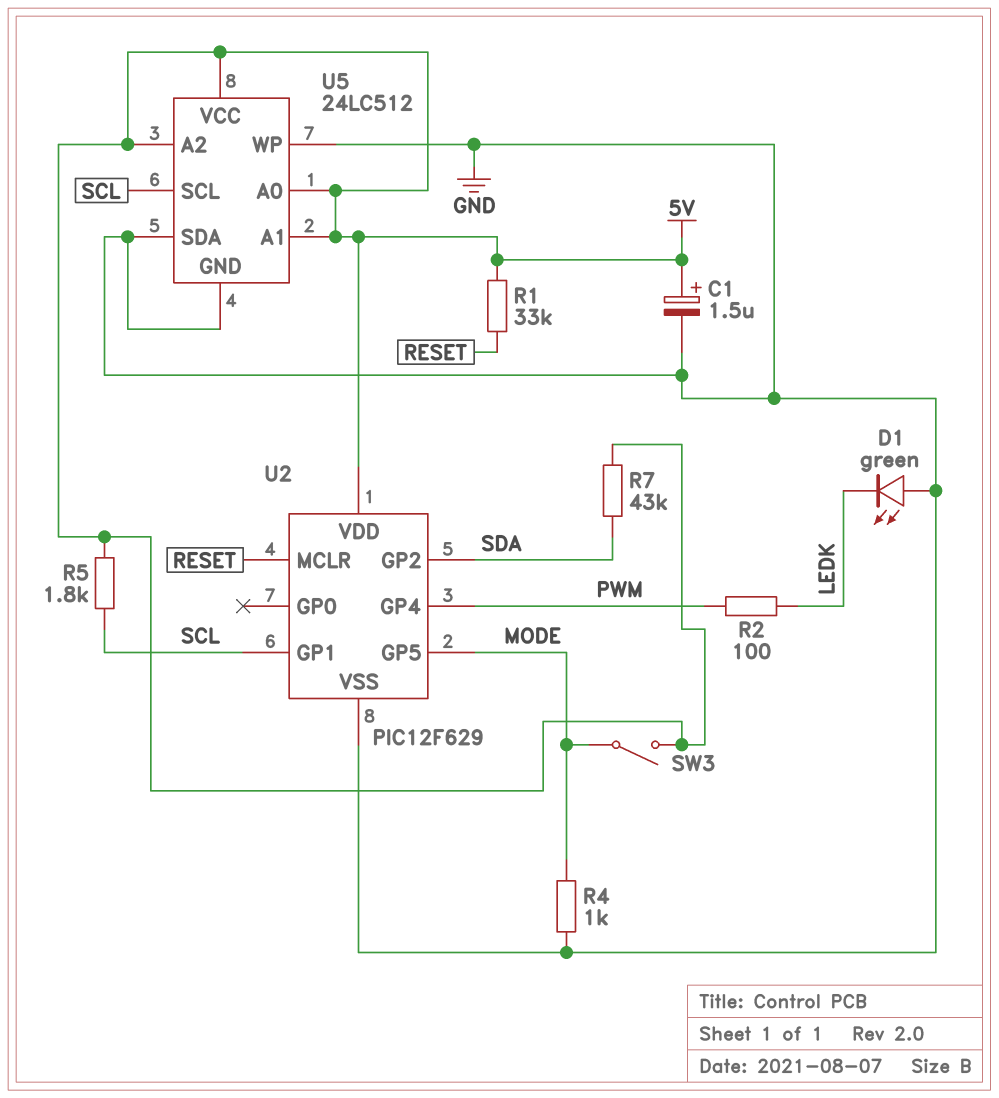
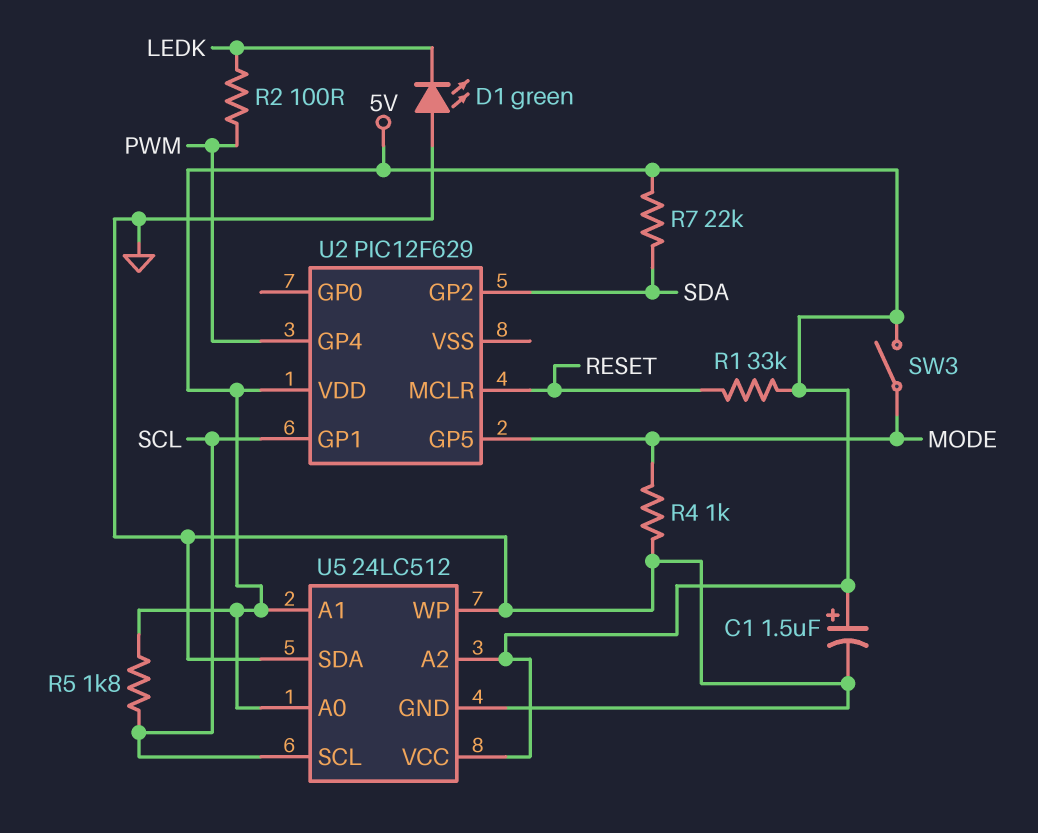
R7: 43k (5V, SDA) -> 22k (5V, SDA)
U2 pin VSS: GND -> none

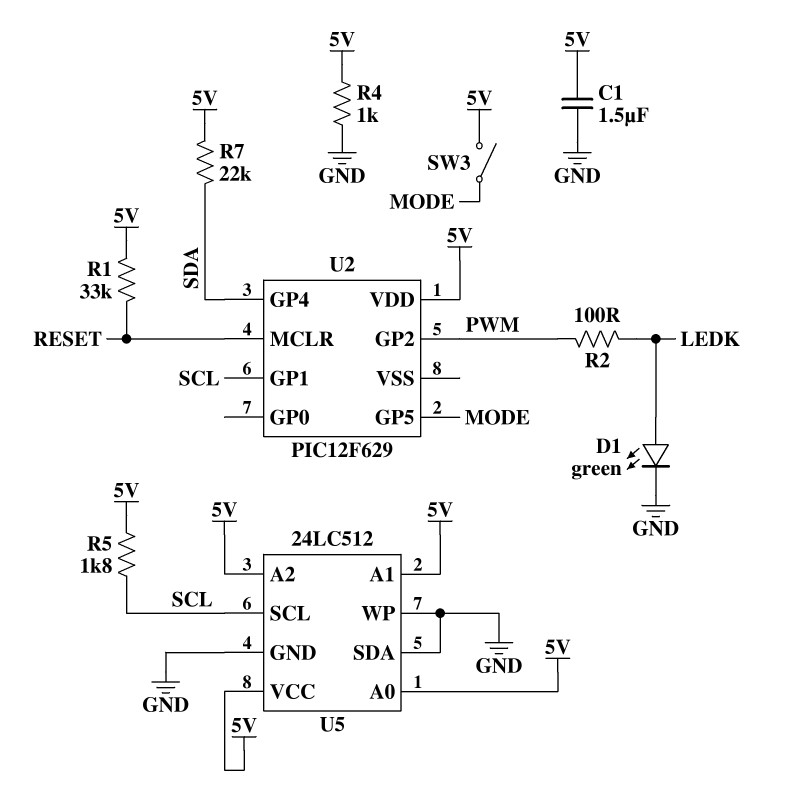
C1: 1.5uF (plus 5V, minus GND) -> 1.5uF (5V, GND)
D1: LED green (A GND, K LEDK) -> LED green (A LEDK, K GND)
R4: 1k (GND, MODE) -> 1k (5V, GND)
U2 pin GP2: SDA -> PWM
U2 pin GP4: PWM -> SDA

